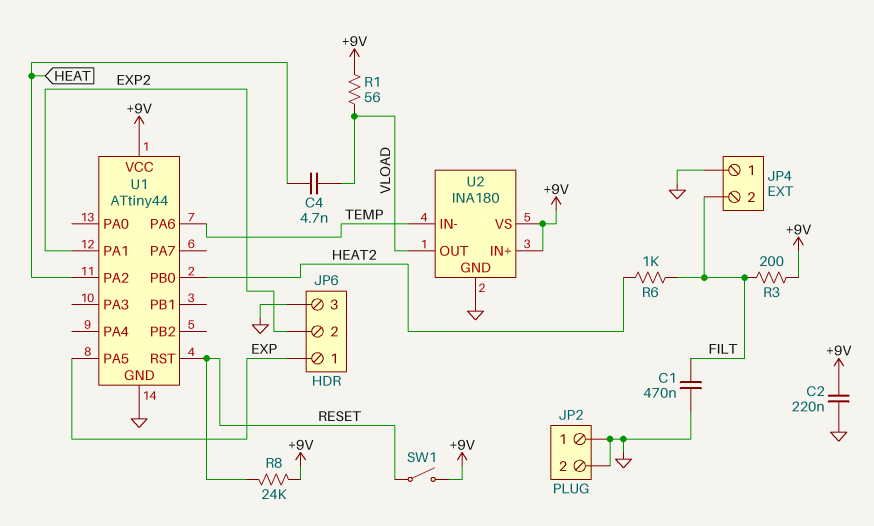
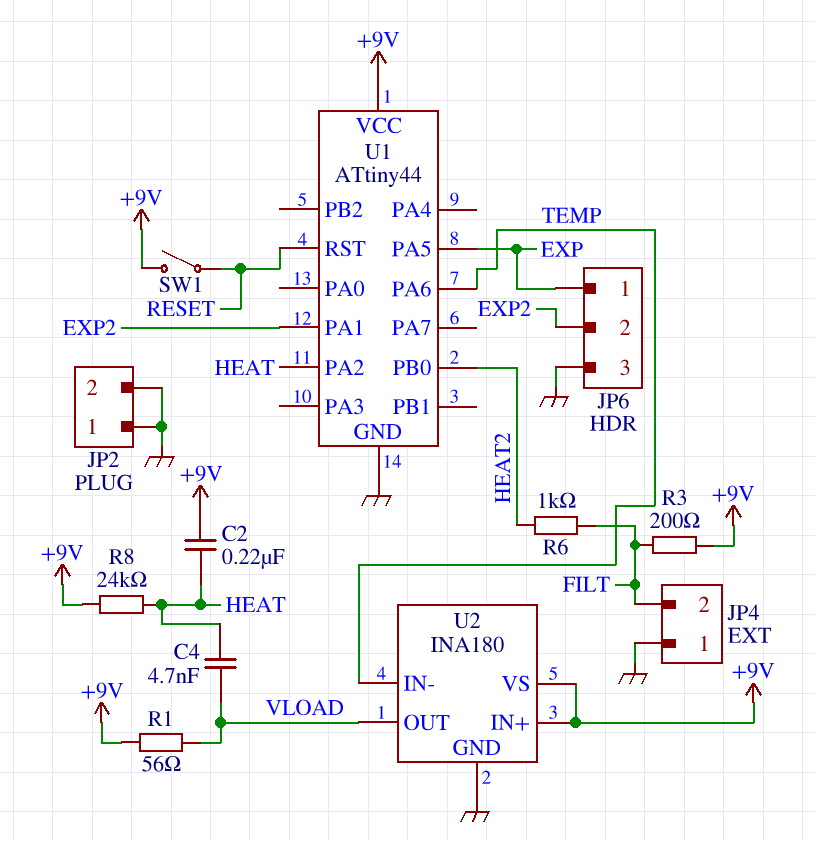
C1: 470nF (FILT, GND) -> none
C2: 220nF (+9V, GND) -> 220nF (+9V, HEAT)
R8: 24k (+9V, RESET) -> 24k (+9V, HEAT)

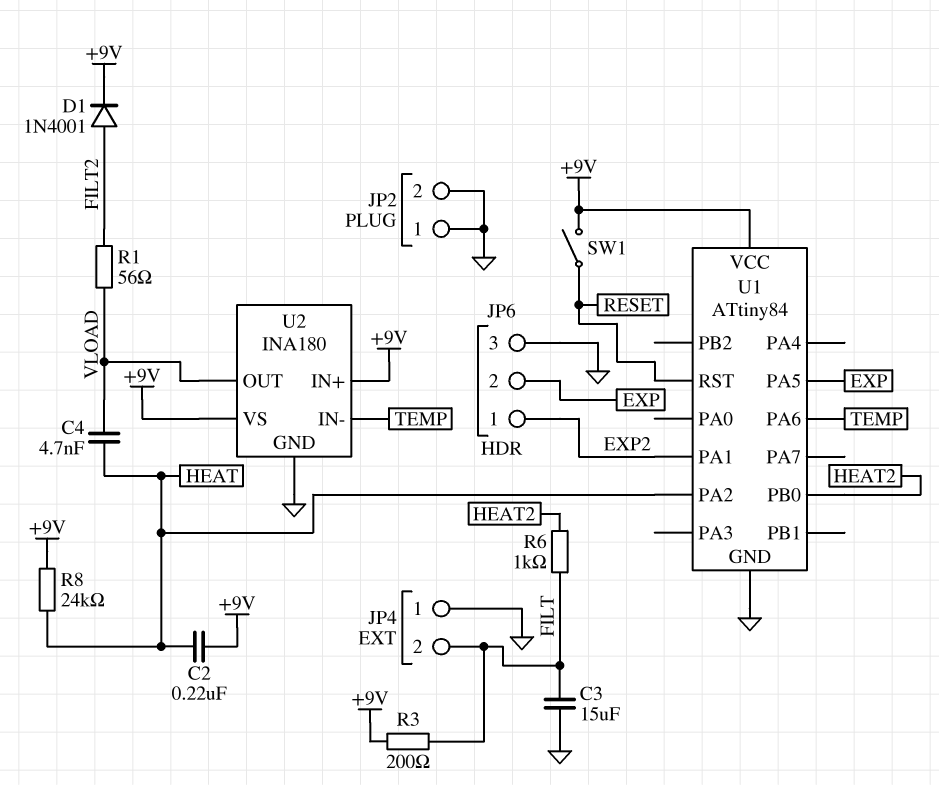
C3: none -> 15uF (FILT, GND)
D1: none -> diode 1N4001 (A FILT2, K +9V)
JP6 pin 1: EXP -> EXP2
JP6 pin 2: EXP2 -> EXP
R1: 56 (+9V, VLOAD) -> 56 (FILT2, VLOAD)
U1: ATtiny44 -> ATtiny84

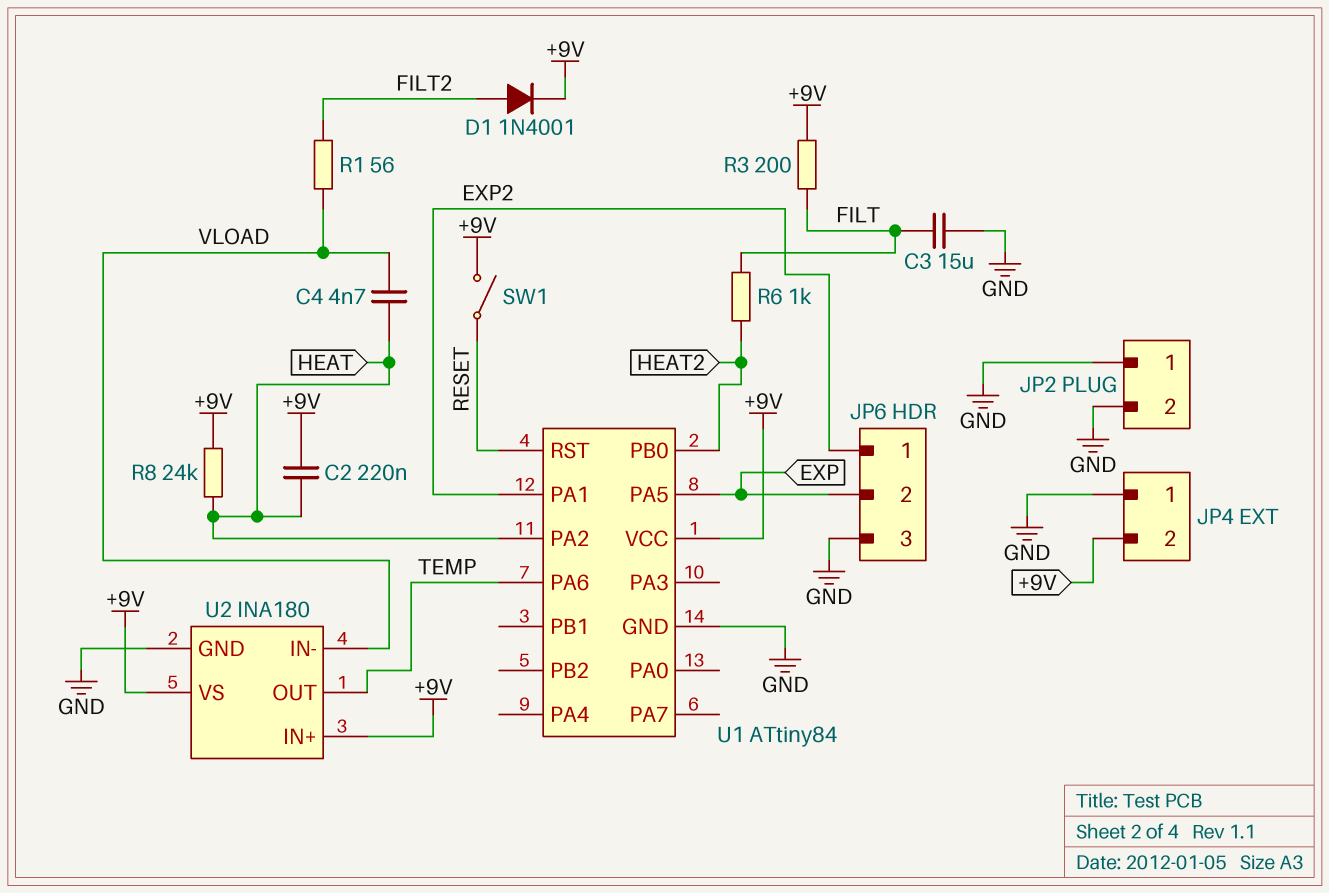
JP4 pin 2: FILT -> +9V
U2 pin IN-: TEMP -> VLOAD
U2 pin OUT: VLOAD -> TEMP

